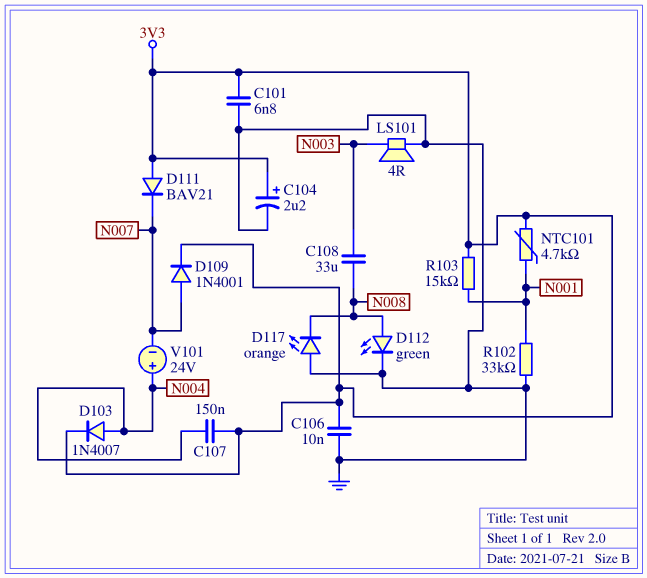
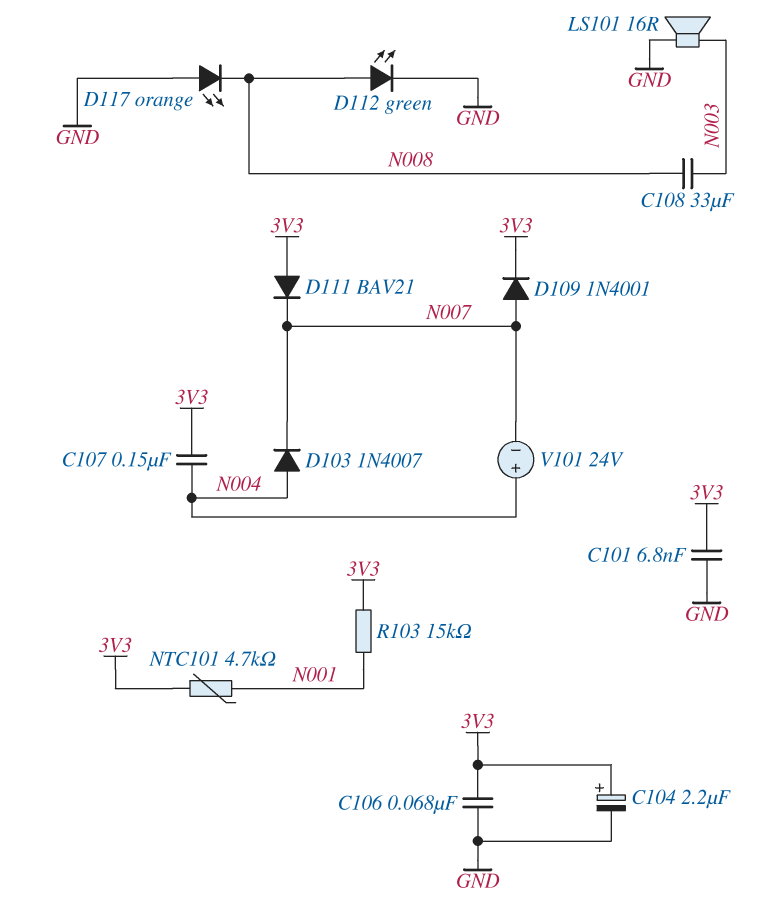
C106: 10nF (3V3, GND) -> 68nF (3V3, GND)
D103: diode 1N4007 (A N004, K 3V3) -> diode 1N4007 (A N004, K N007)
LS101: speaker 4R (GND, N003) -> speaker 16R (GND, N003)
R102: 33k (GND, N001) -> none

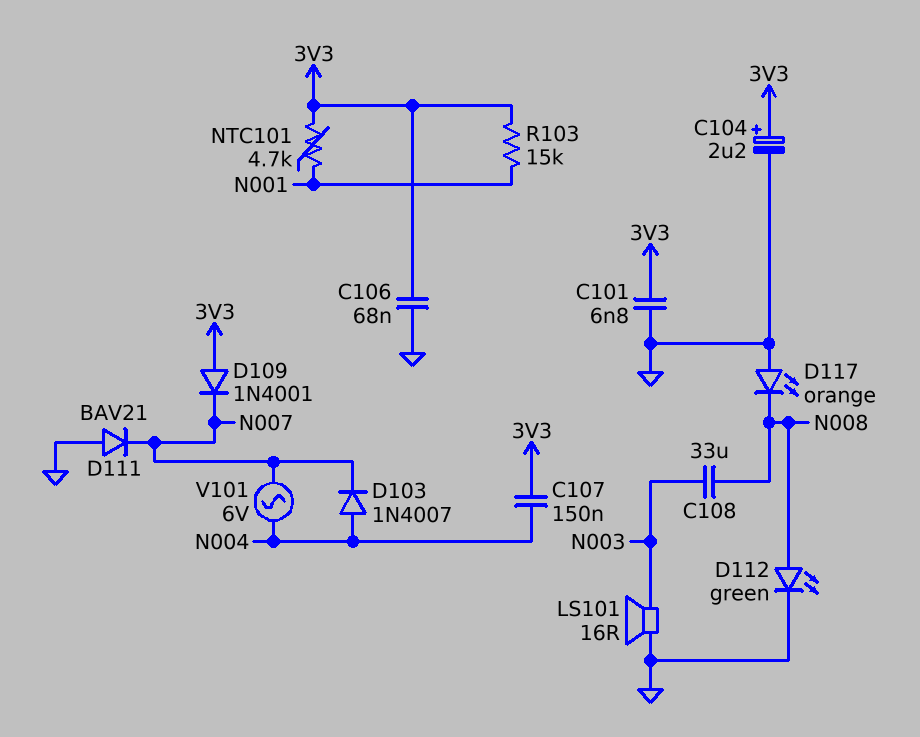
D109: diode 1N4001 (A N007, K 3V3) -> diode 1N4001 (A 3V3, K N007)
D111: diode BAV21 (A 3V3, K N007) -> diode BAV21 (A GND, K N007)
V101: 24V (plus N004, minus N007) -> AC 6V (N004, N007)

